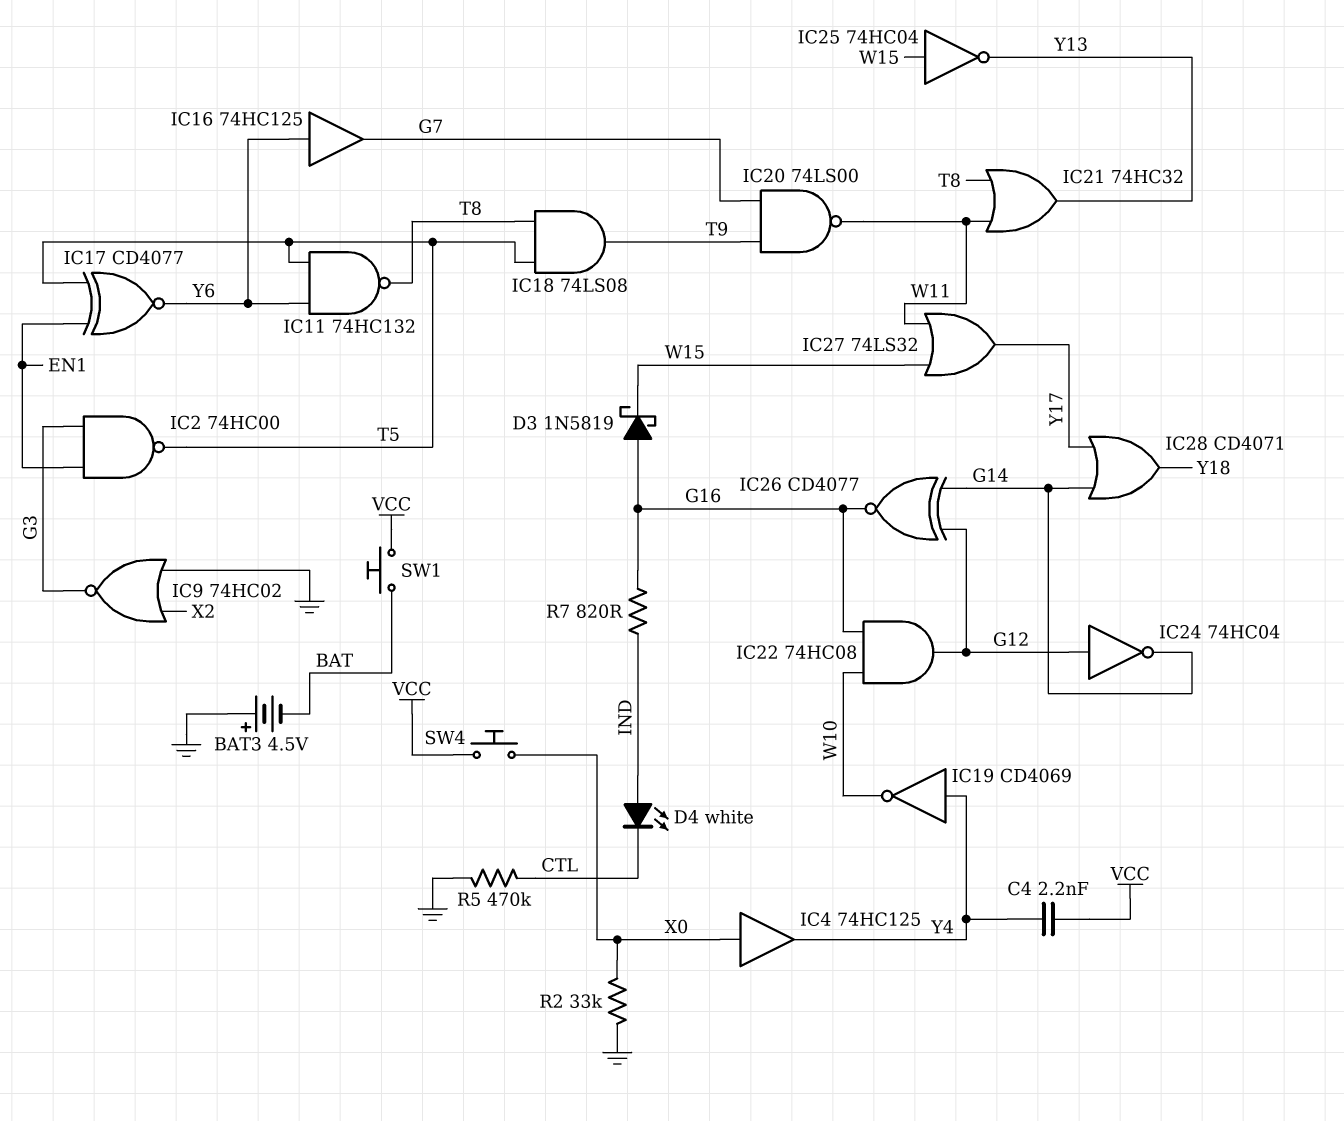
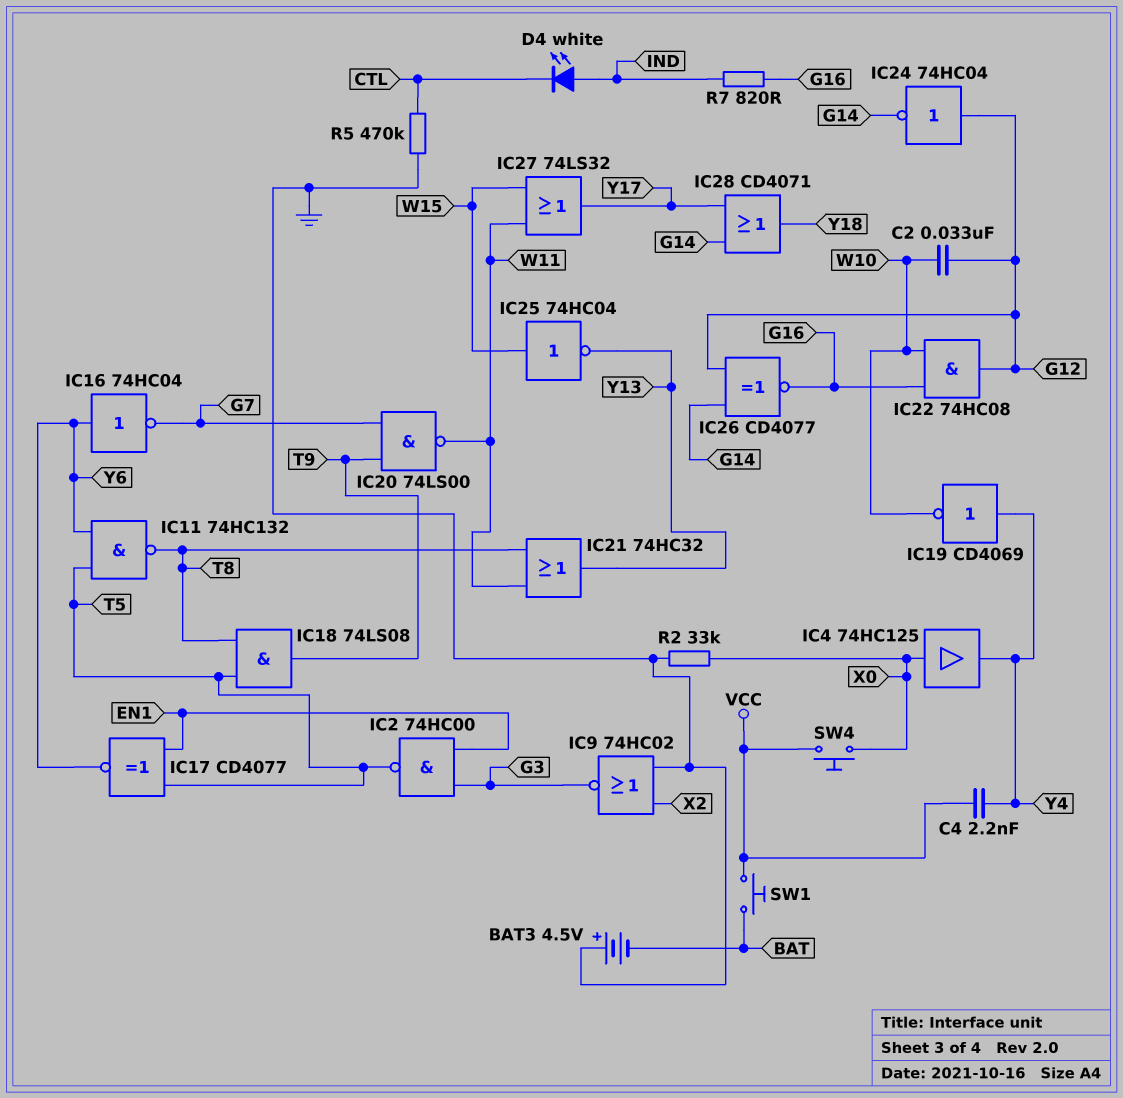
C2: none -> 33nF (G12, W10)
D3: schottky 1N5819 (A G16, K W15) -> none
IC16: buffer 74HC125 (in Y6, out G7) -> NOT 74HC04 (in Y6, out G7)

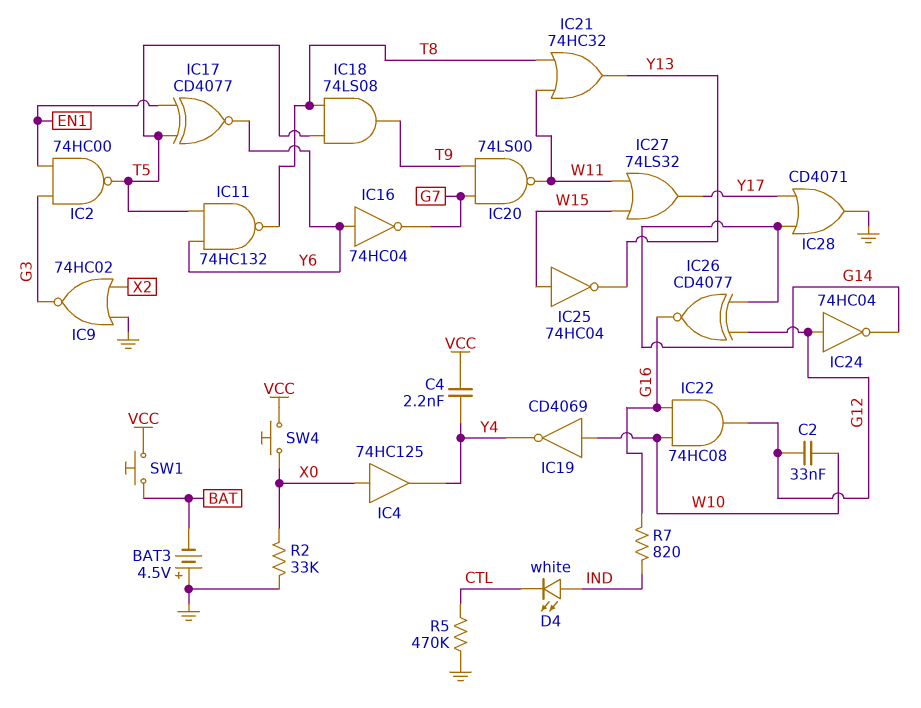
IC19: NOT CD4069 (in Y4, out W10) -> NOT CD4069 (in W10, out Y4)
IC28: OR CD4071 (in G14, in Y17, out Y18) -> OR CD4071 (in G14, in Y17, out GND)

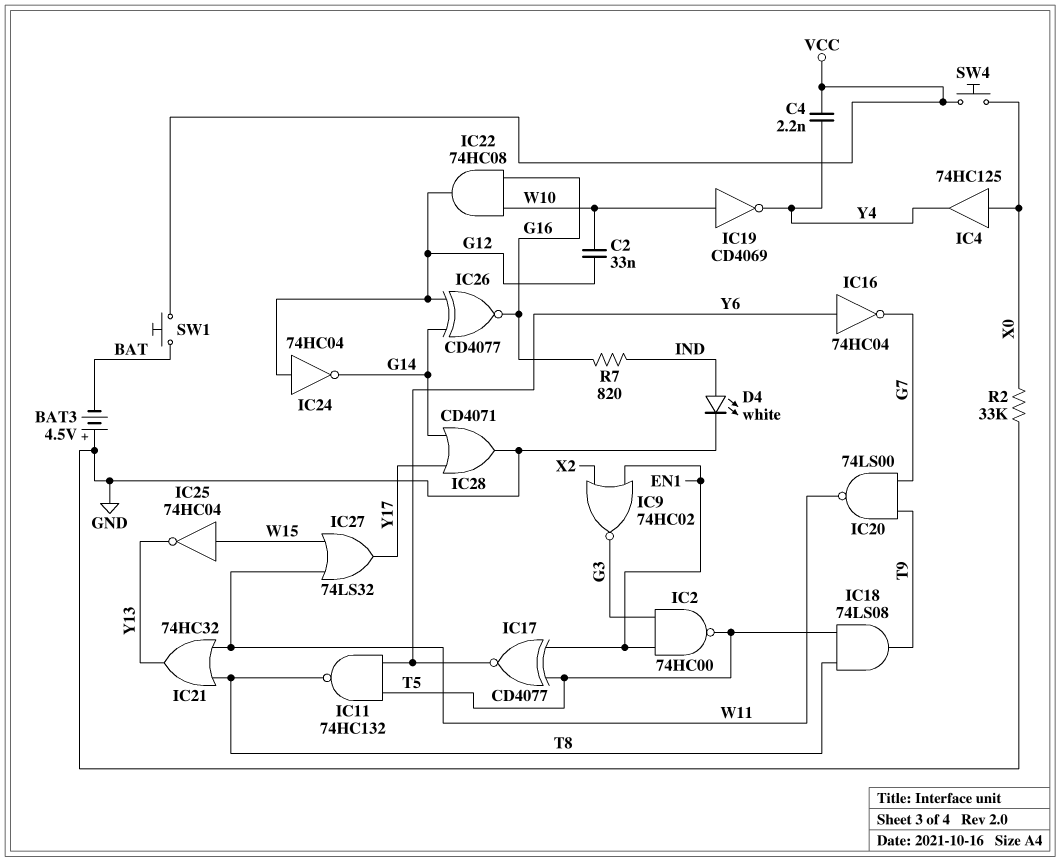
D4: LED white (A IND, K CTL) -> LED white (A IND, K GND)
IC9: NOR 74HC02 (in GND, in X2, out G3) -> NOR 74HC02 (in EN1, in X2, out G3)
R5: 470k (CTL, GND) -> none

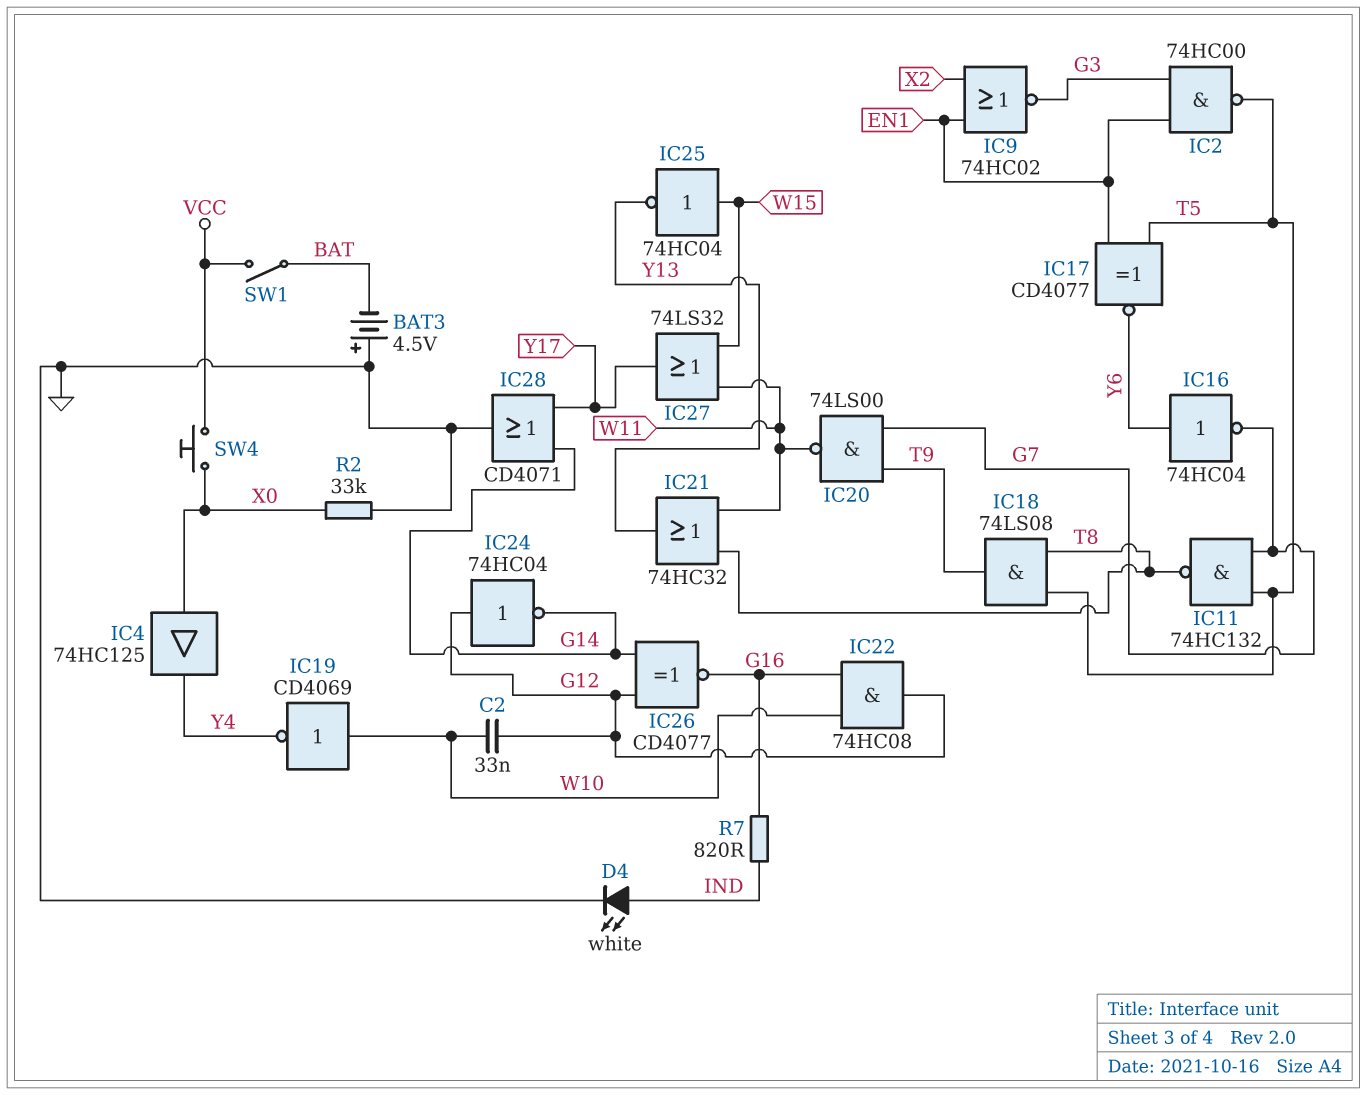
C4: 2.2nF (VCC, Y4) -> none
IC11: NAND 74HC132 (in T5, in Y6, out T8) -> NAND 74HC132 (in G7, in T5, out T8)
SW1: button (BAT, VCC) -> switch (BAT, VCC)

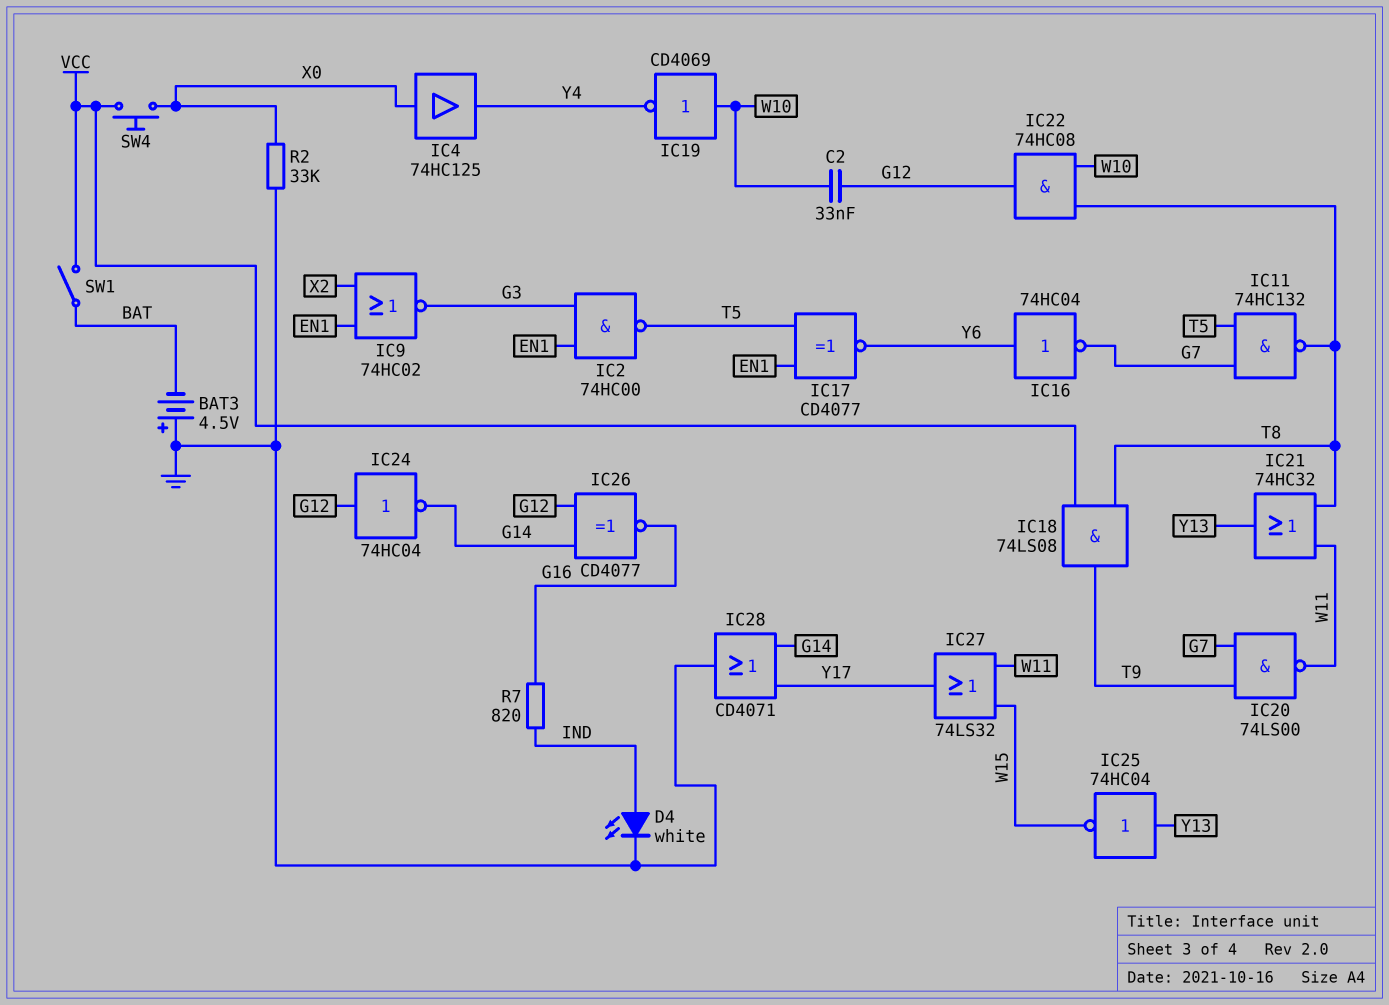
IC18: AND 74LS08 (in T5, in T8, out T9) -> AND 74LS08 (in T8, in VCC, out T9)
IC22: AND 74HC08 (in G16, in W10, out G12) -> AND 74HC08 (in T8, in W10, out G12)
IC25: NOT 74HC04 (in W15, out Y13) -> NOT 74HC04 (in Y13, out W15)

